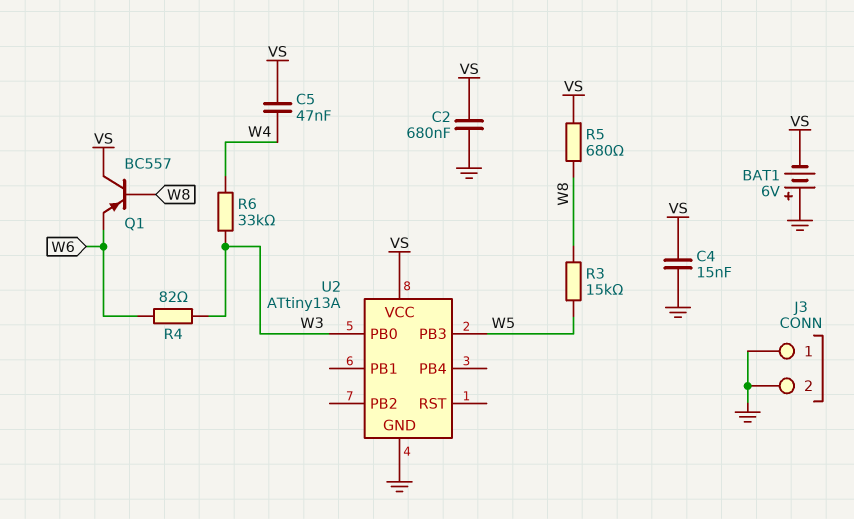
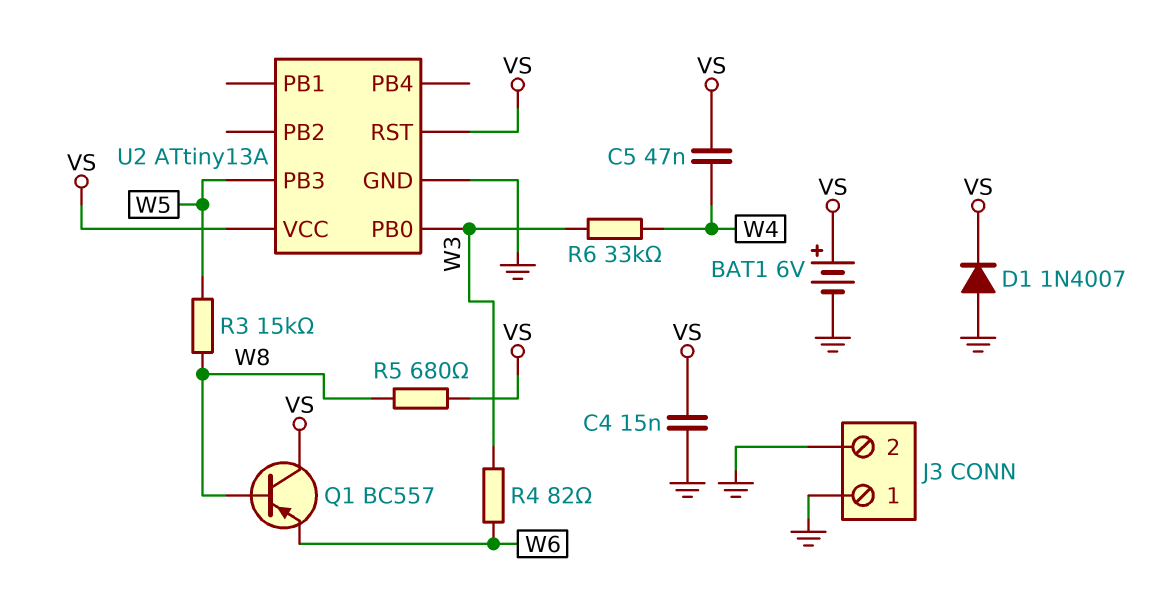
BAT1: 6V (plus GND, minus VS) -> 6V (plus VS, minus GND)
C2: 680nF (GND, VS) -> none
D1: none -> diode 1N4007 (A GND, K VS)
U2 pin RST: none -> VS

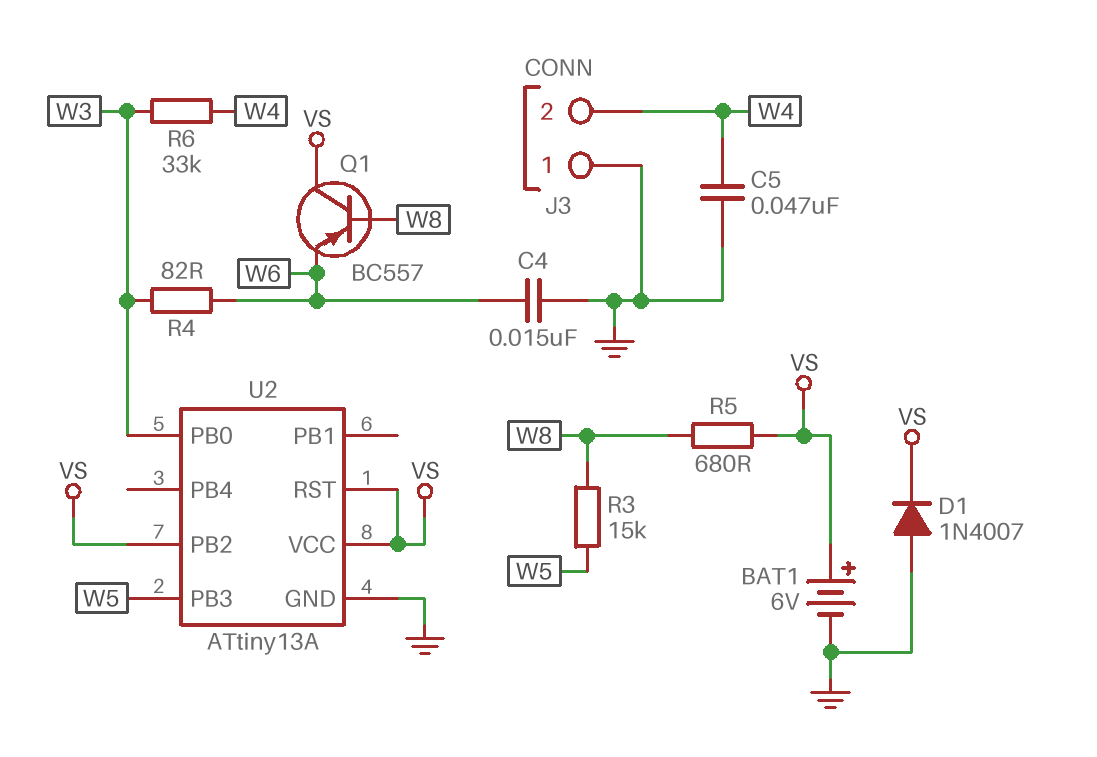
C4: 15nF (GND, VS) -> 15nF (GND, W6)
C5: 47nF (VS, W4) -> 47nF (GND, W4)
J3 pin 2: GND -> W4
U2 pin PB2: none -> VS

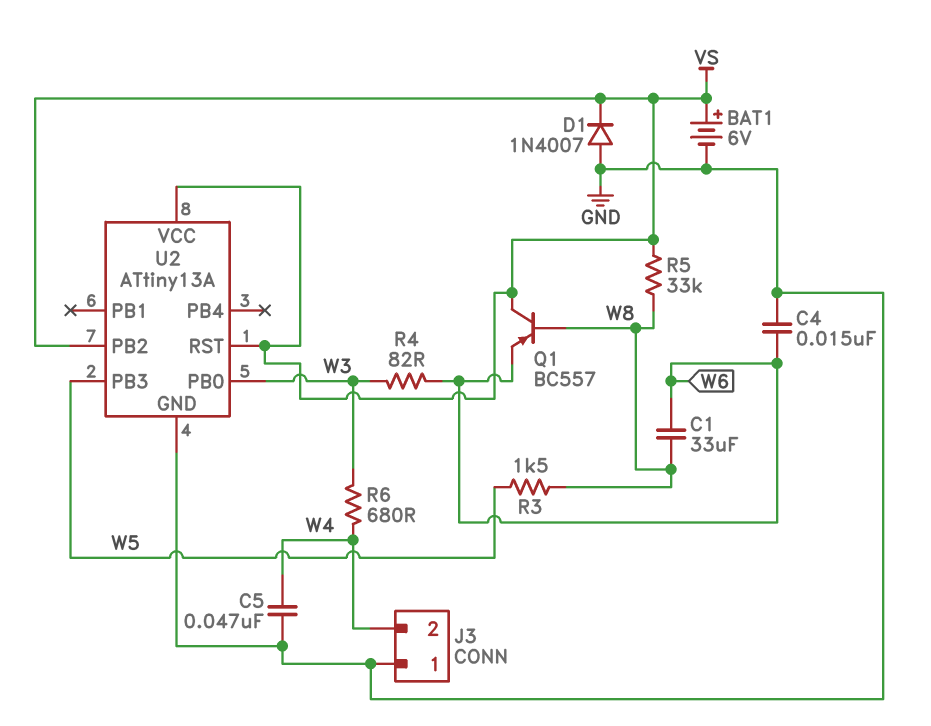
C1: none -> 33uF (W6, W8)
R3: 15k (W5, W8) -> 1.5k (W5, W8)
R5: 680 (VS, W8) -> 33k (VS, W8)
R6: 33k (W3, W4) -> 680 (W3, W4)

